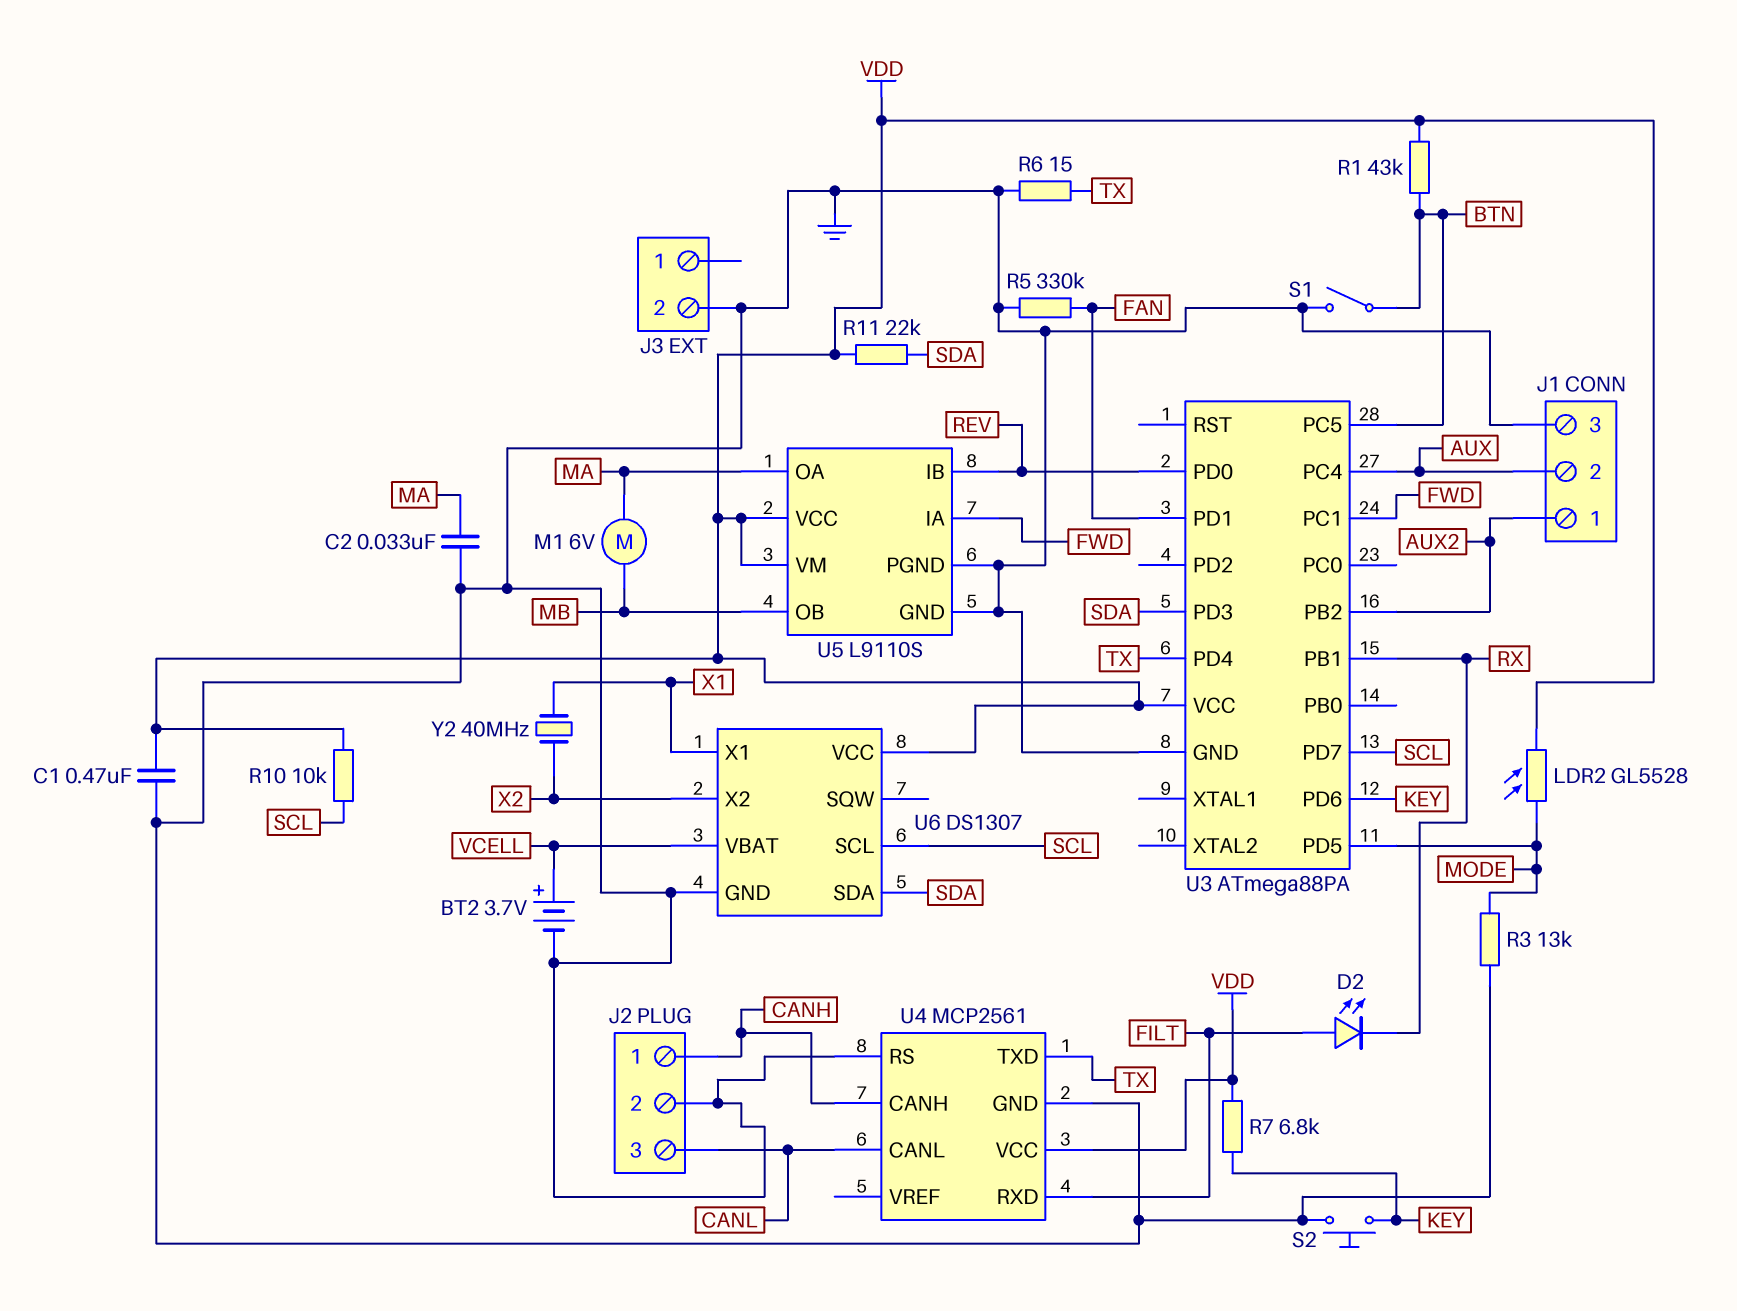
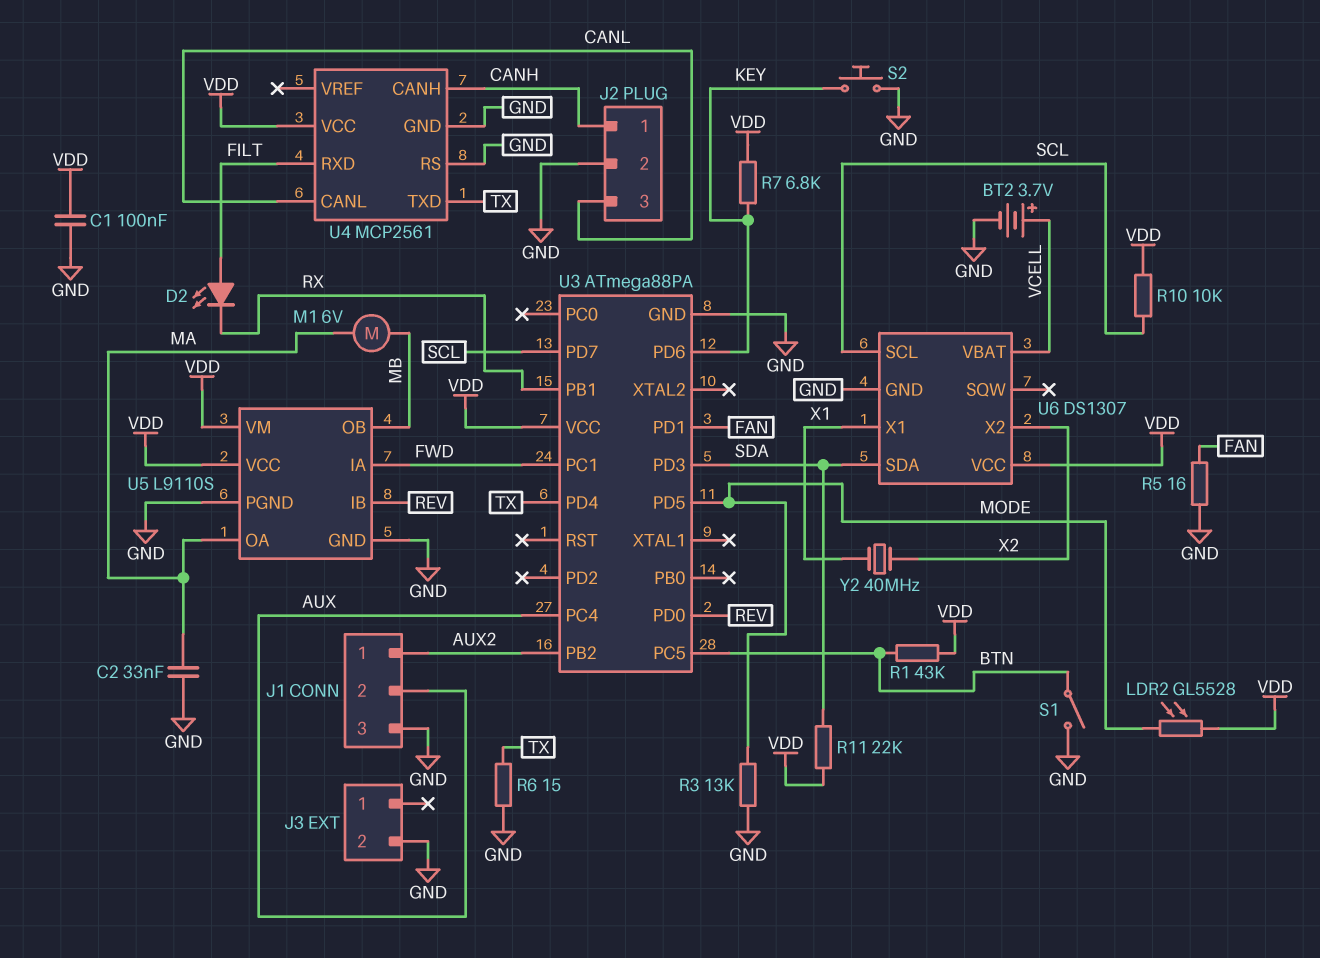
C1: 470nF (GND, VDD) -> 100nF (GND, VDD)
R5: 330k (FAN, GND) -> 16 (FAN, GND)

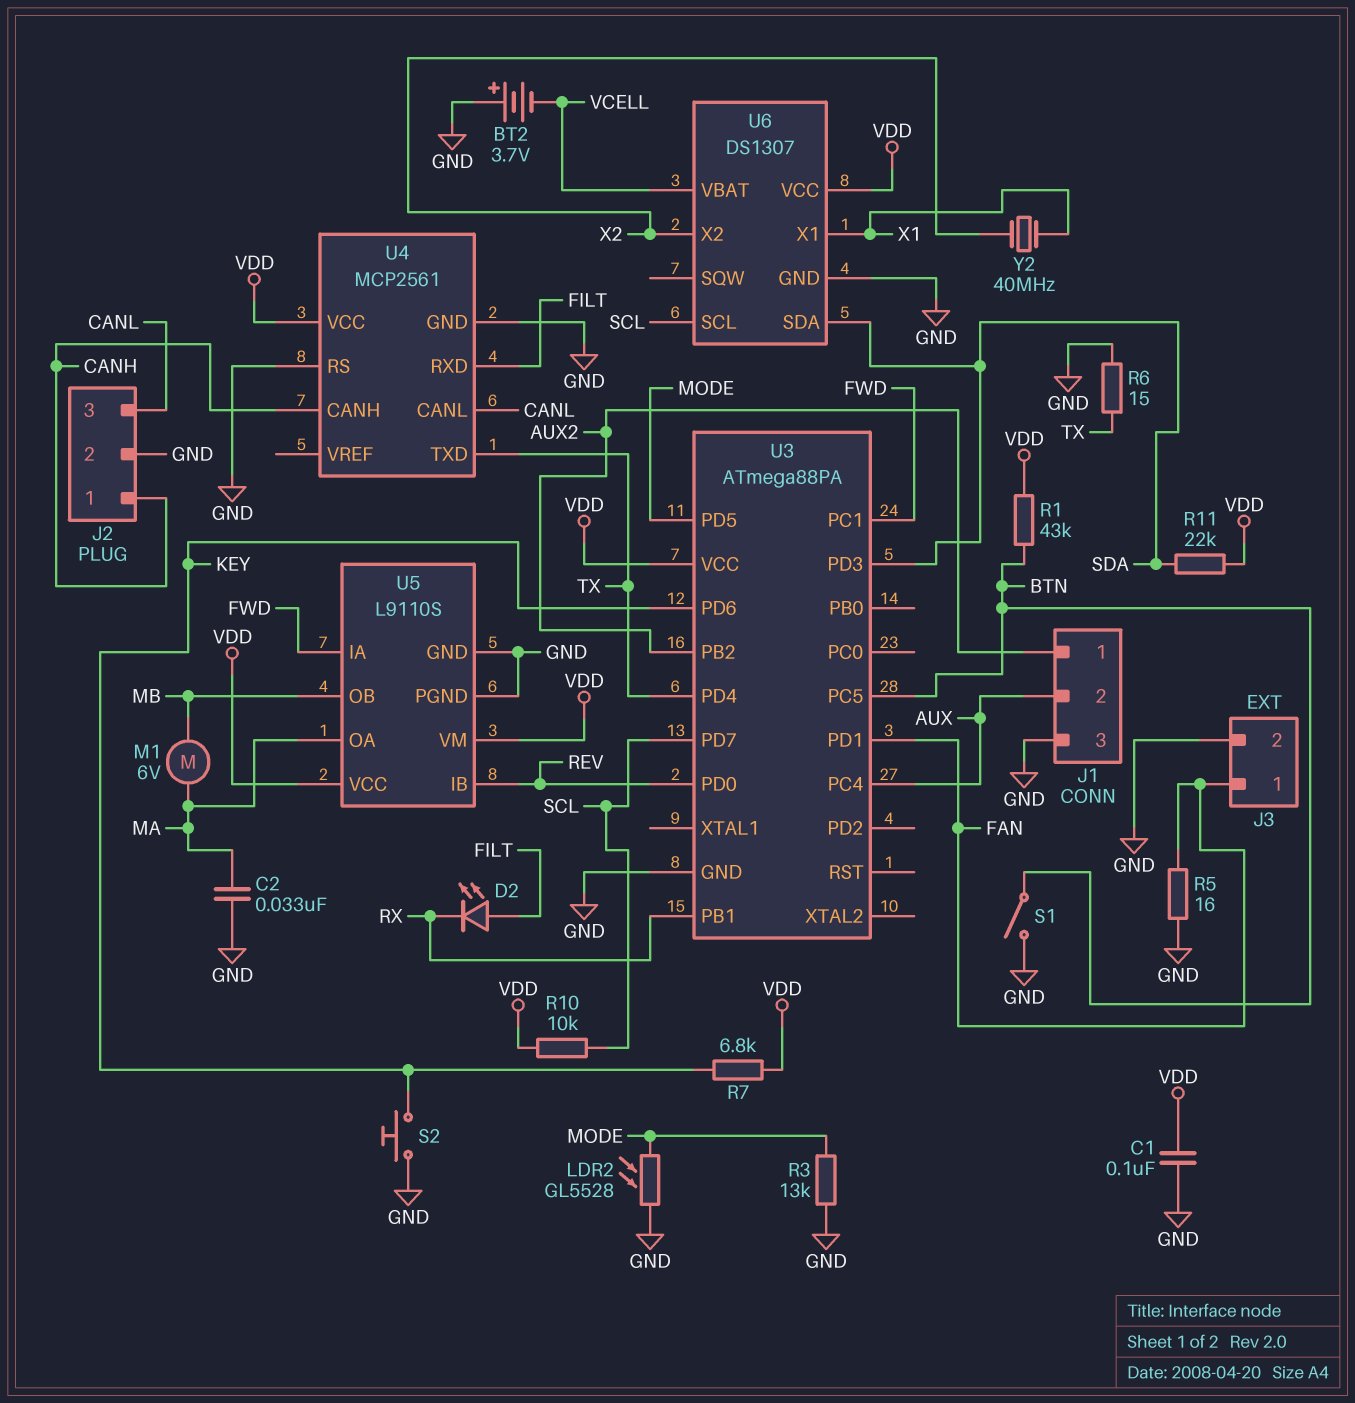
BT2: 3.7V (plus VCELL, minus GND) -> 3.7V (plus GND, minus VCELL)
J3 pin 1: none -> FAN
LDR2: GL5528 (MODE, VDD) -> GL5528 (GND, MODE)

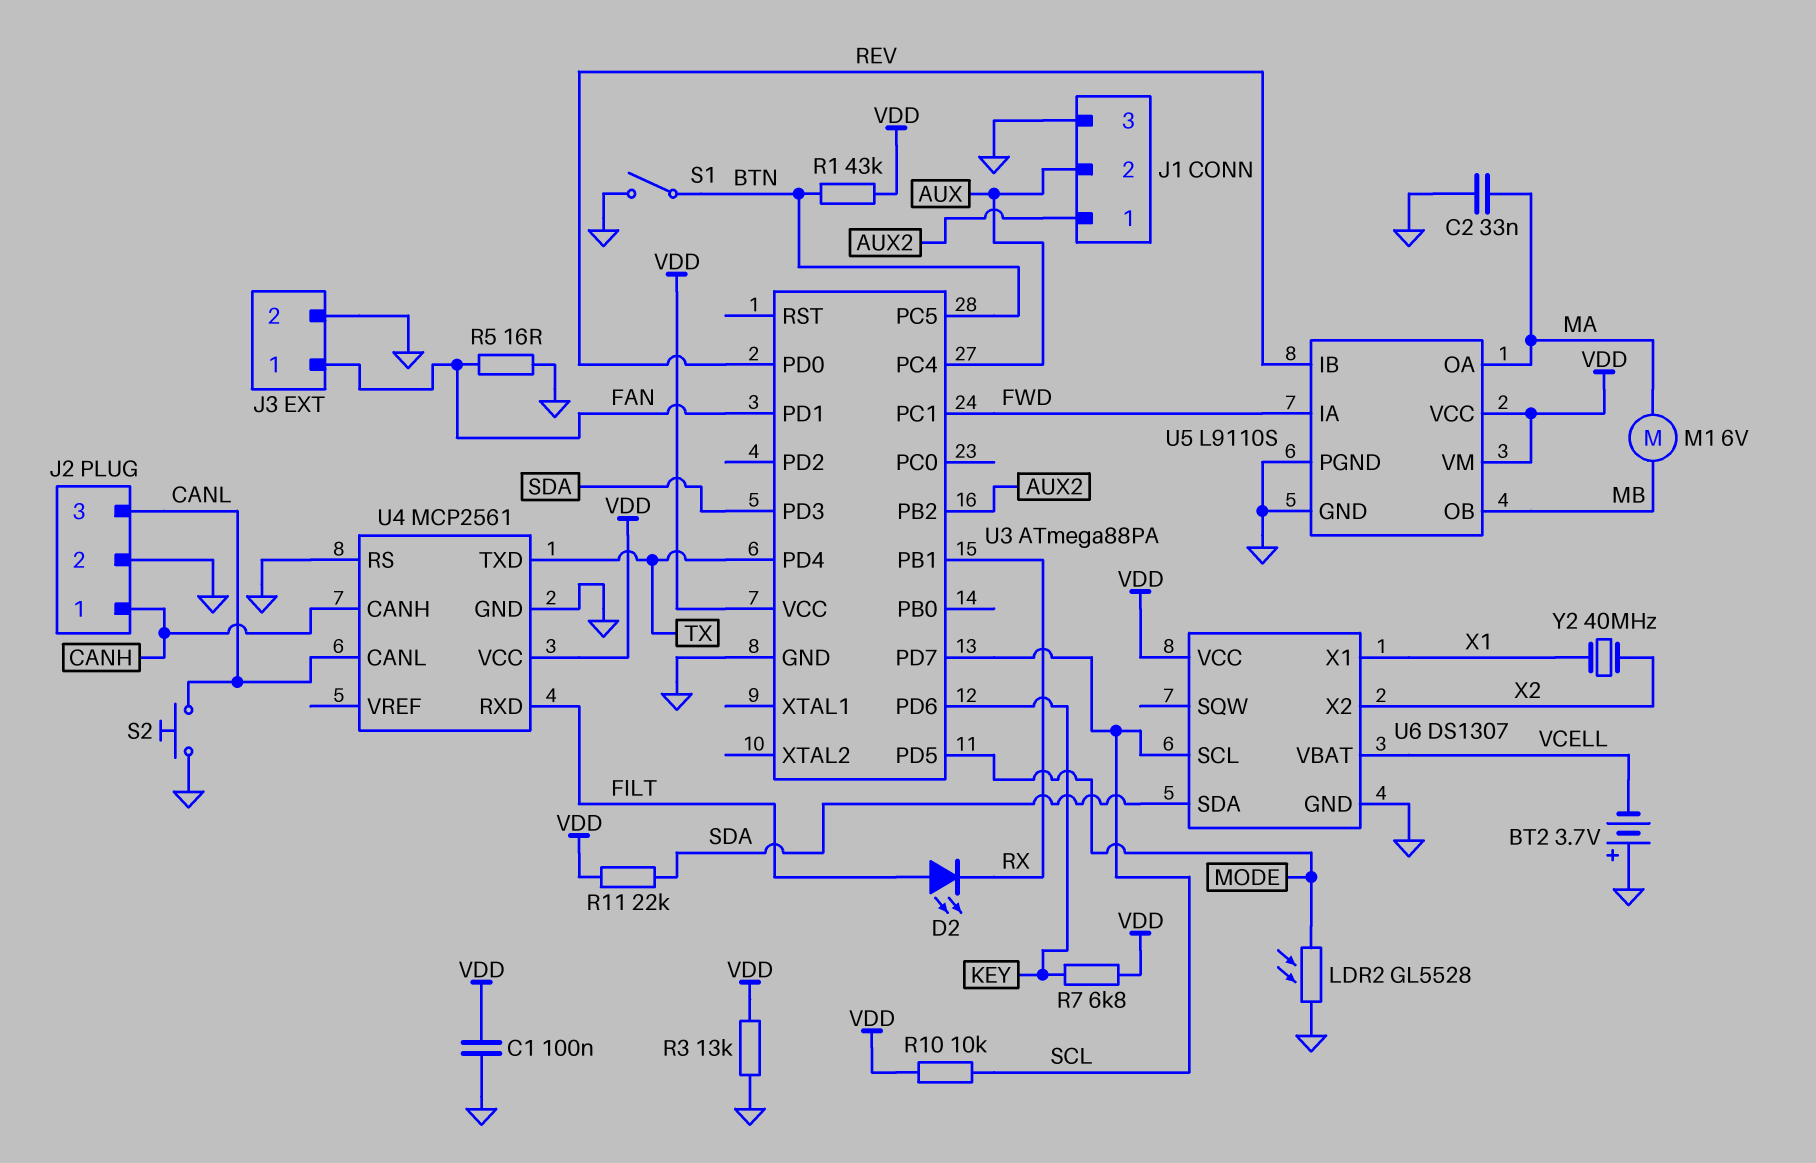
R3: 13k (GND, MODE) -> 13k (GND, VDD)
R6: 15 (GND, TX) -> none
S2: button (GND, KEY) -> button (CANL, GND)

